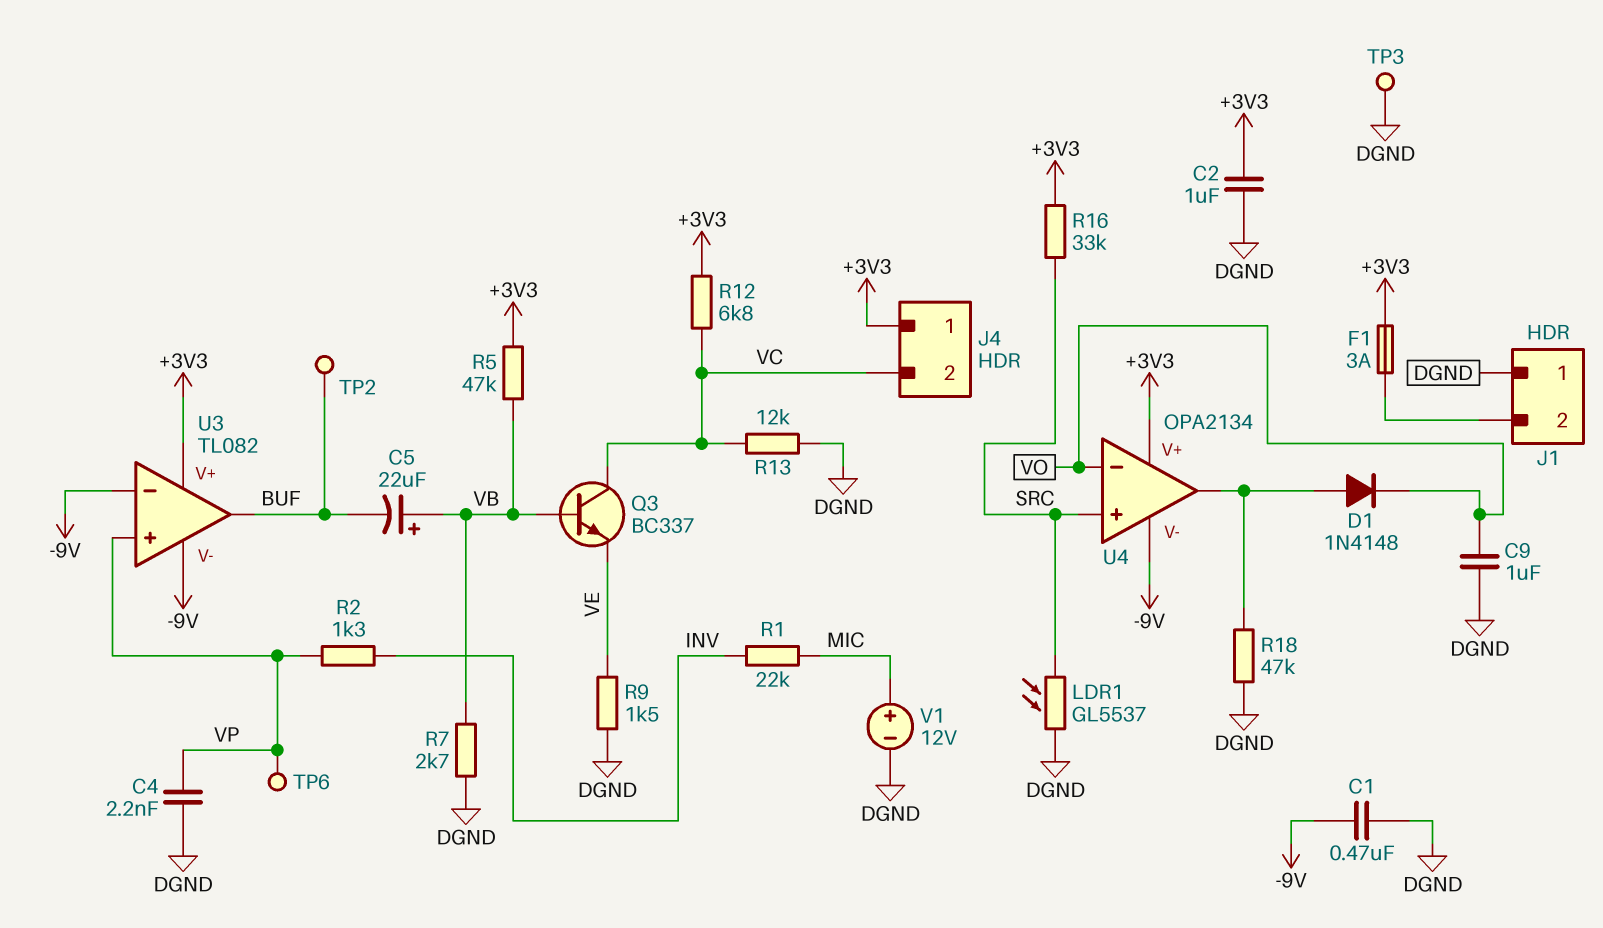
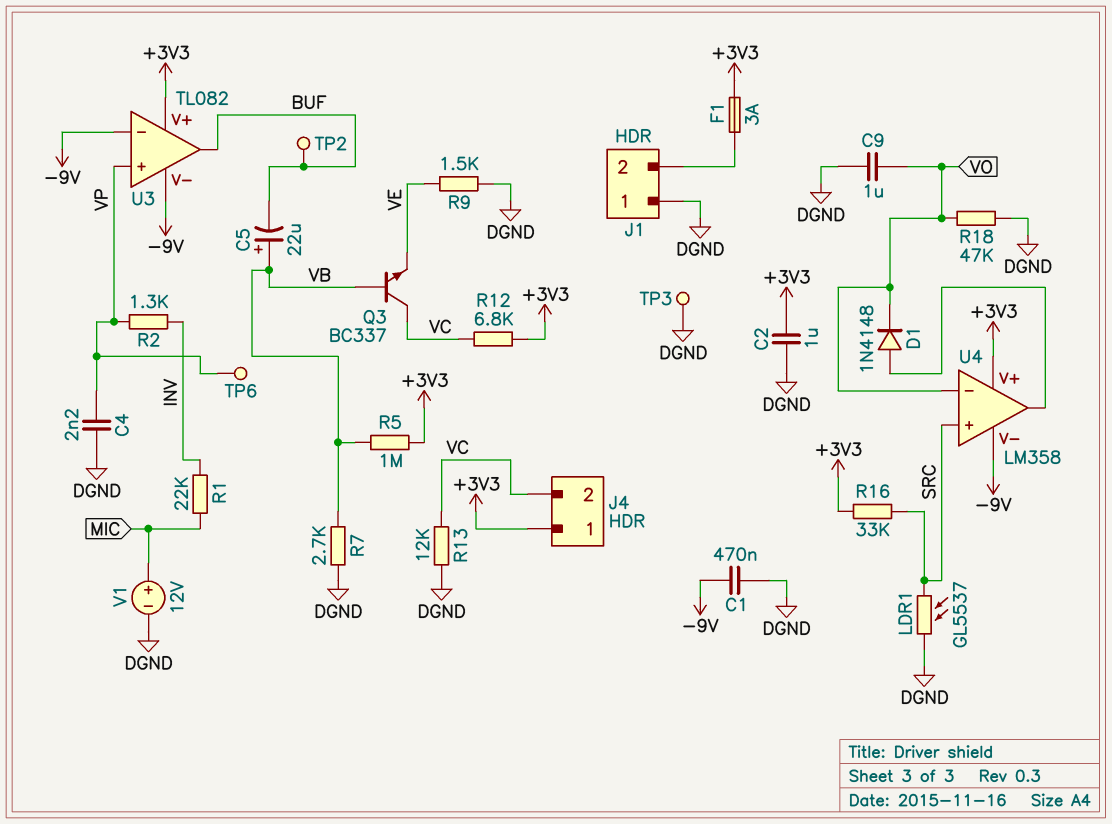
R5: 47k (+3V3, VB) -> 1M (+3V3, VB)
R18: 47k (DGND, U4/out) -> 47k (DGND, VO)
U4: OPA2134 -> LM358

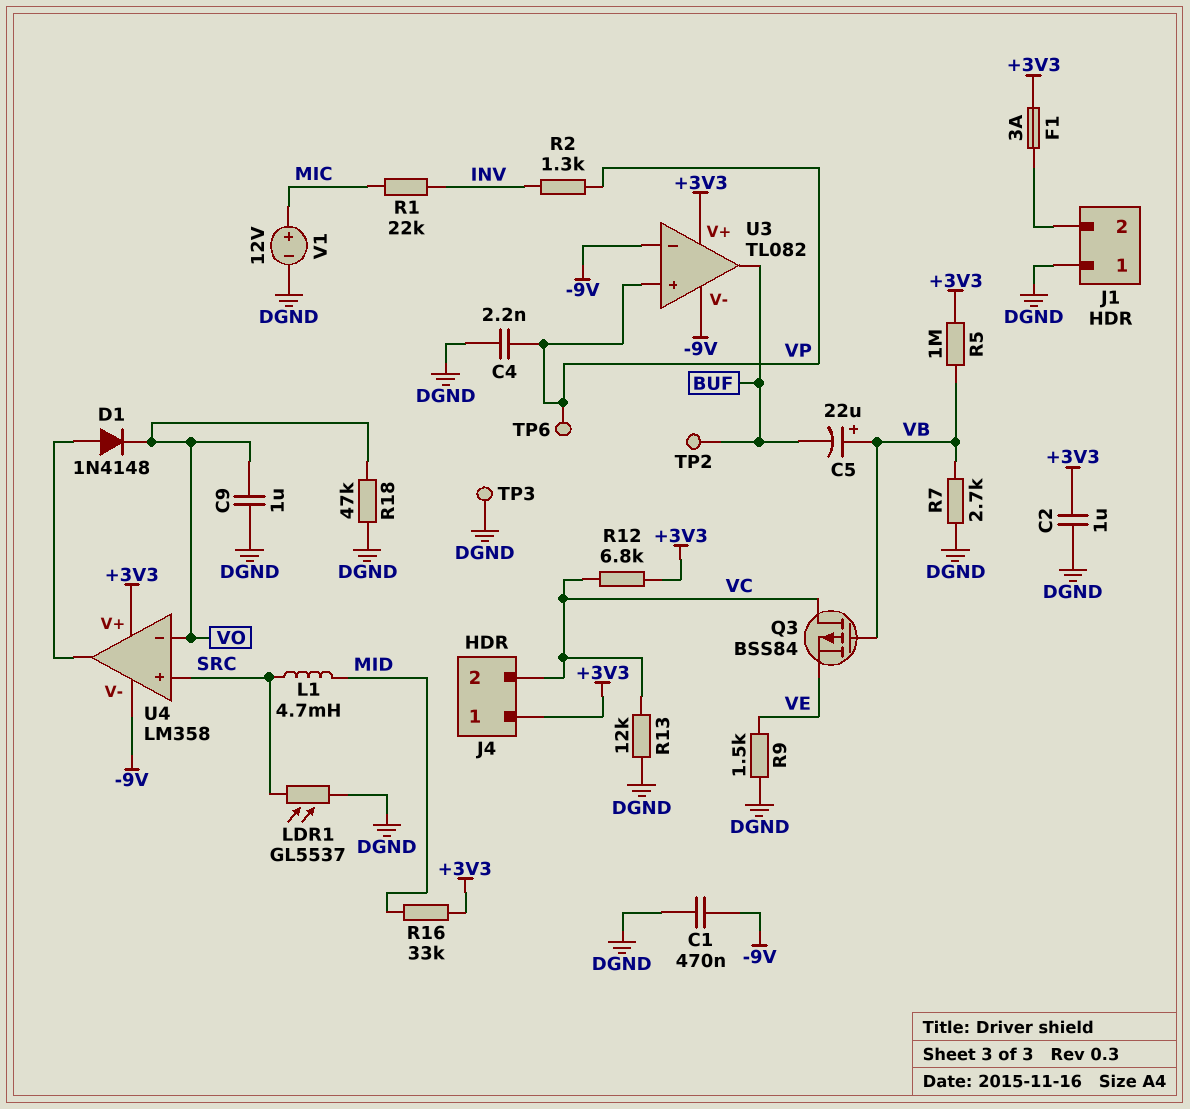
L1: none -> 4.7mH (MID, SRC)
Q3: NPN BC337 (B VB, C VC, E VE) -> PMOS BSS84 (G VB, D VC, S VE)
R16: 33k (+3V3, SRC) -> 33k (+3V3, MID)

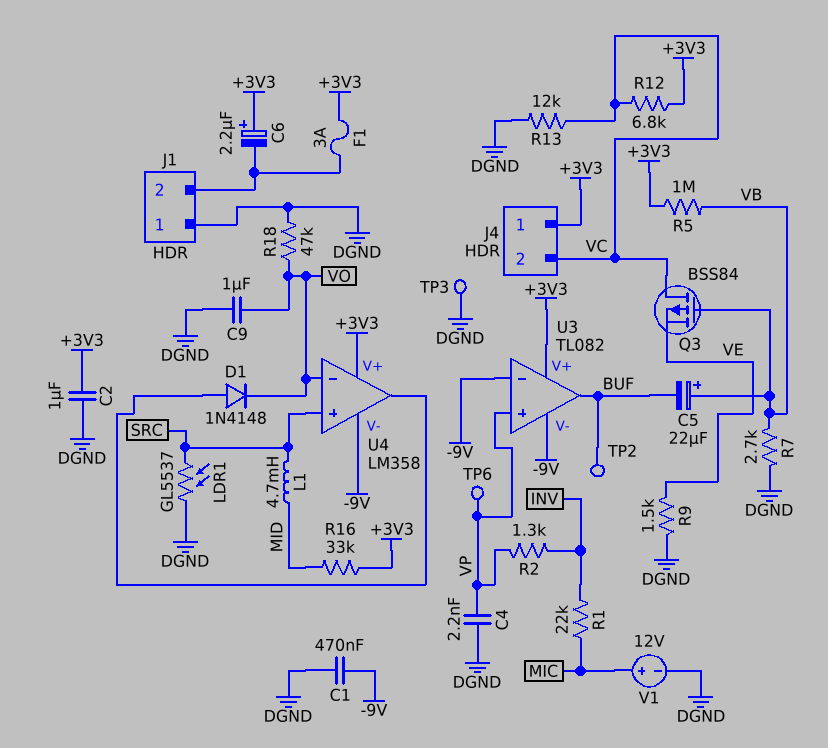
C6: none -> 2.2uF (plus +3V3, minus J1/2)

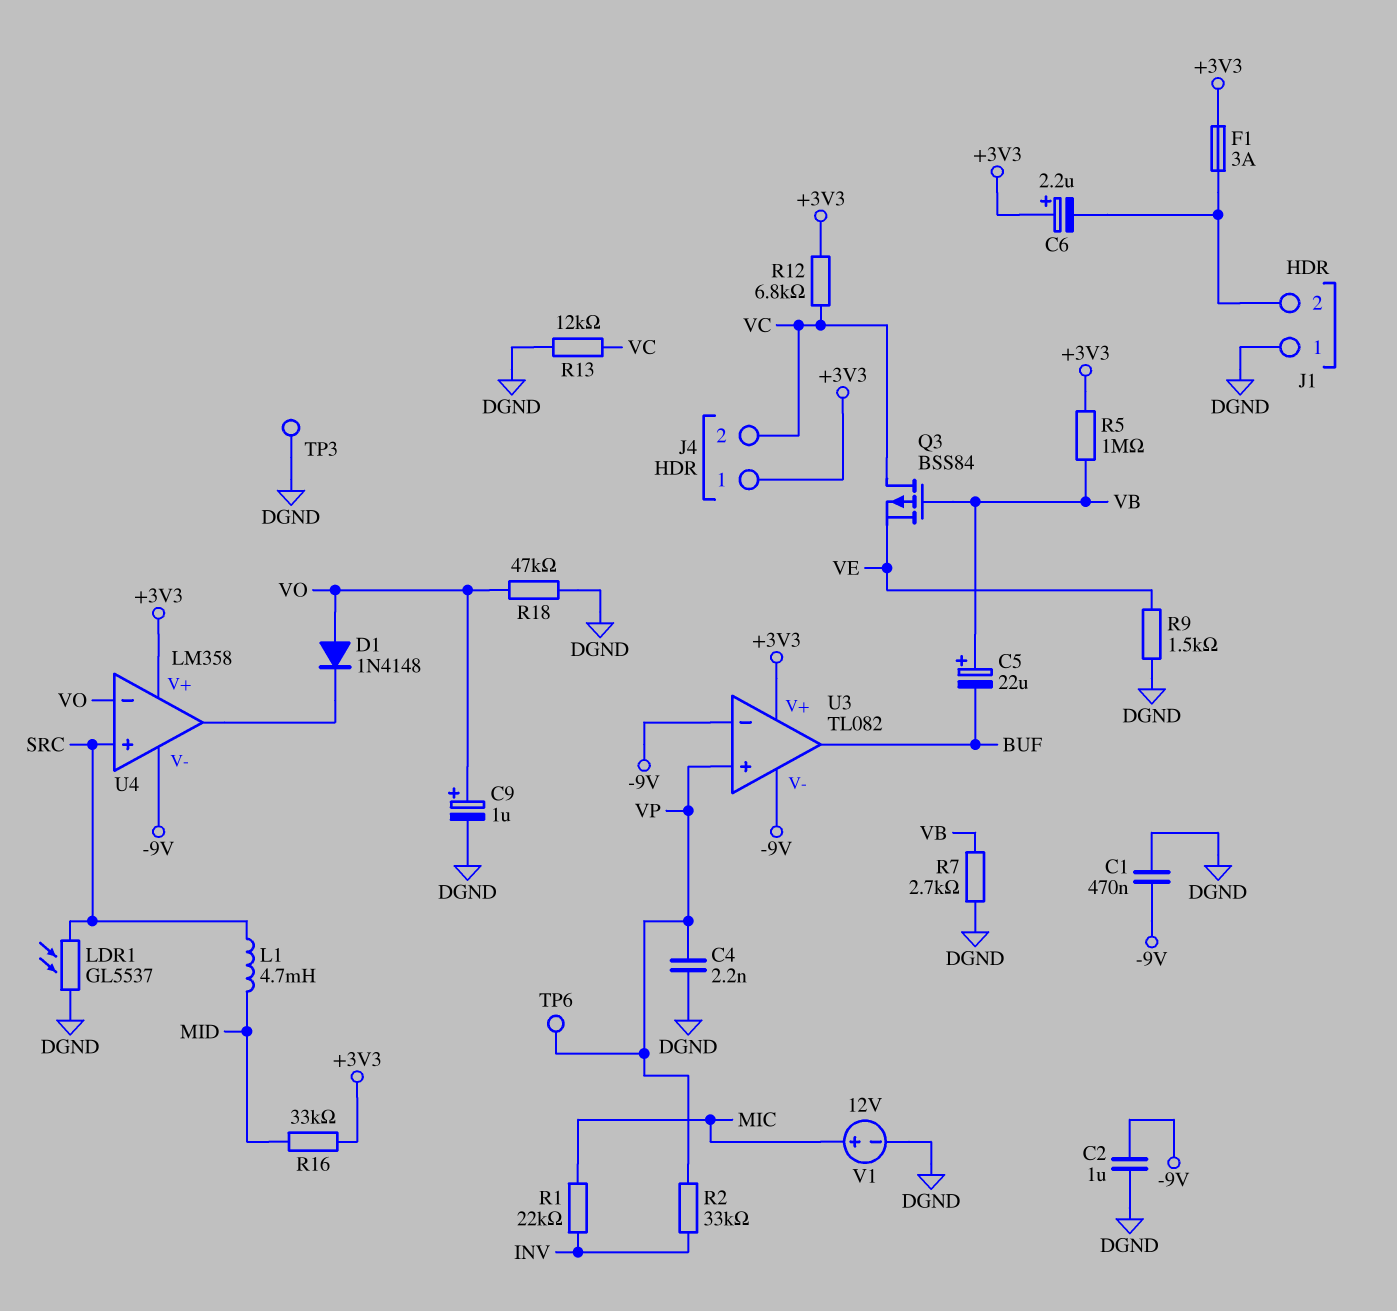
C2: 1uF (+3V3, DGND) -> 1uF (-9V, DGND)
C9: 1uF (DGND, VO) -> 1uF (plus VO, minus DGND)
D1: diode 1N4148 (A U4/out, K VO) -> diode 1N4148 (A VO, K U4/out)
R2: 1.3k (INV, VP) -> 33k (INV, VP)
TP2: test point (BUF) -> none

